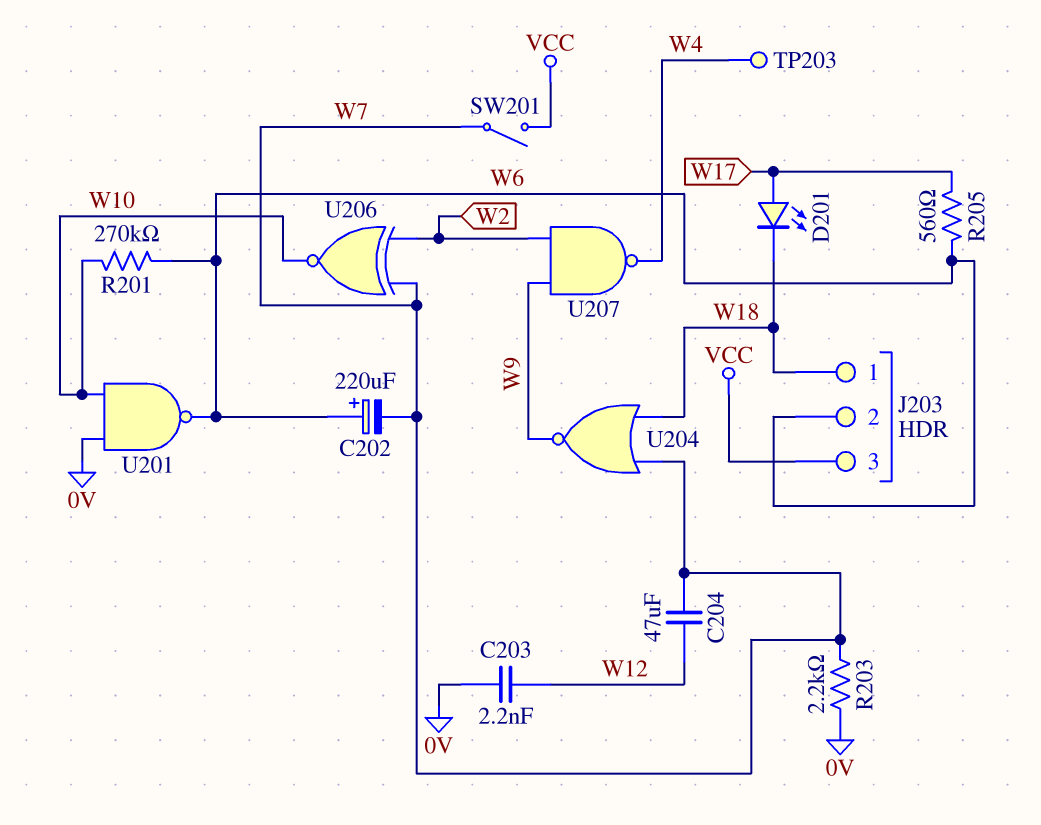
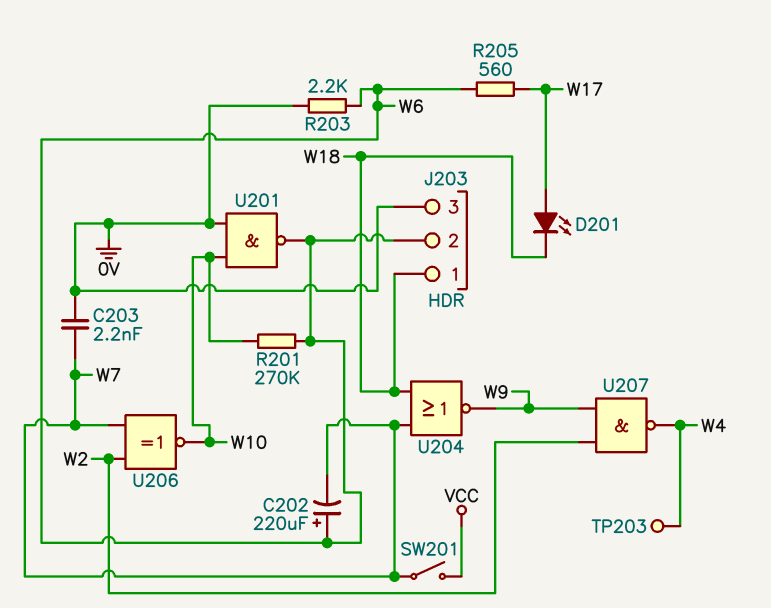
C203: 2.2nF (0V, W12) -> 2.2nF (0V, W7)
C204: 47uF (W7, W12) -> none
J203 pin 3: VCC -> 0V
R203: 2.2k (0V, W7) -> 2.2k (0V, W6)

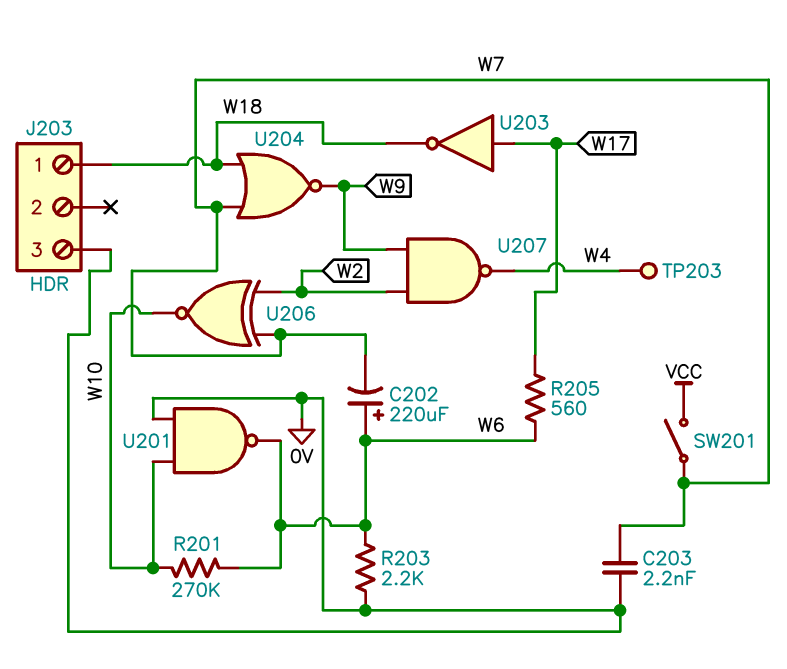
D201: LED (A W17, K W18) -> none
J203 pin 2: W6 -> none
U203: none -> NOT (in W17, out W18)

